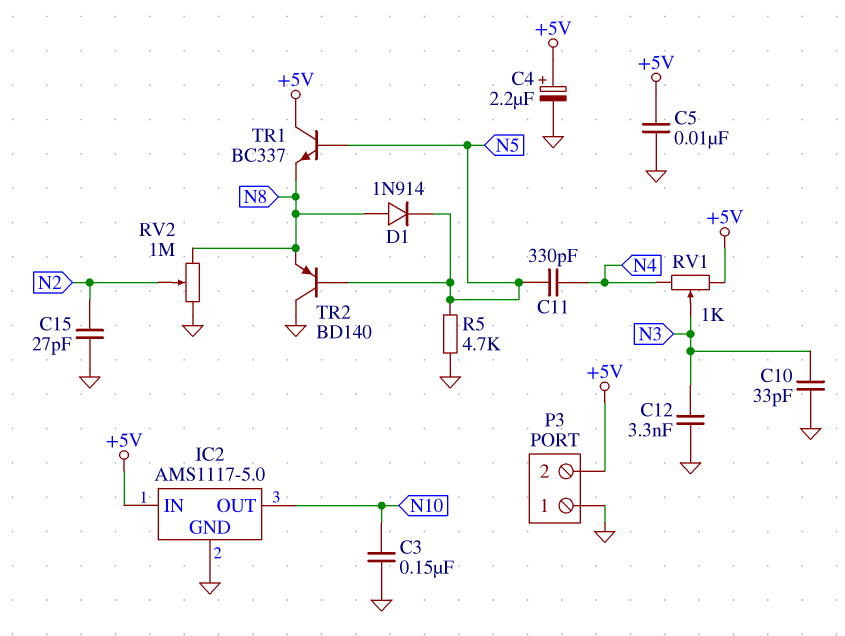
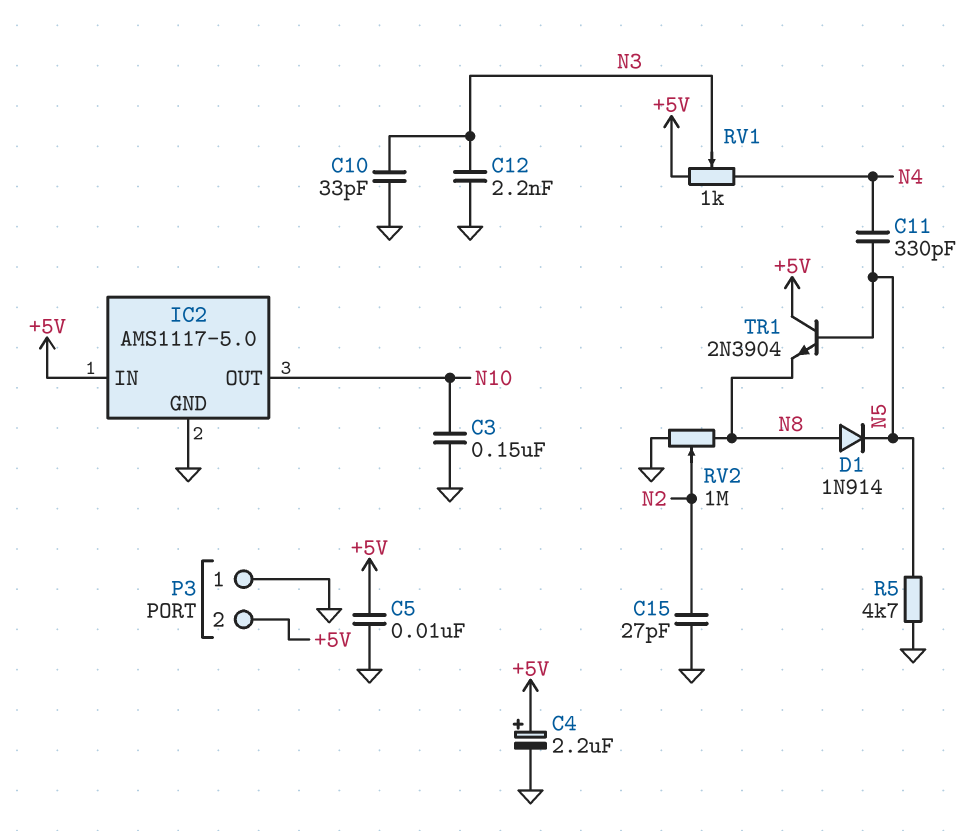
C12: 3.3nF (GND, N3) -> 2.2nF (GND, N3)
TR1: NPN BC337 (B N5, C +5V, E N8) -> NPN 2N3904 (B N5, C +5V, E N8)
TR2: PNP BD140 (B N5, C GND, E N8) -> none

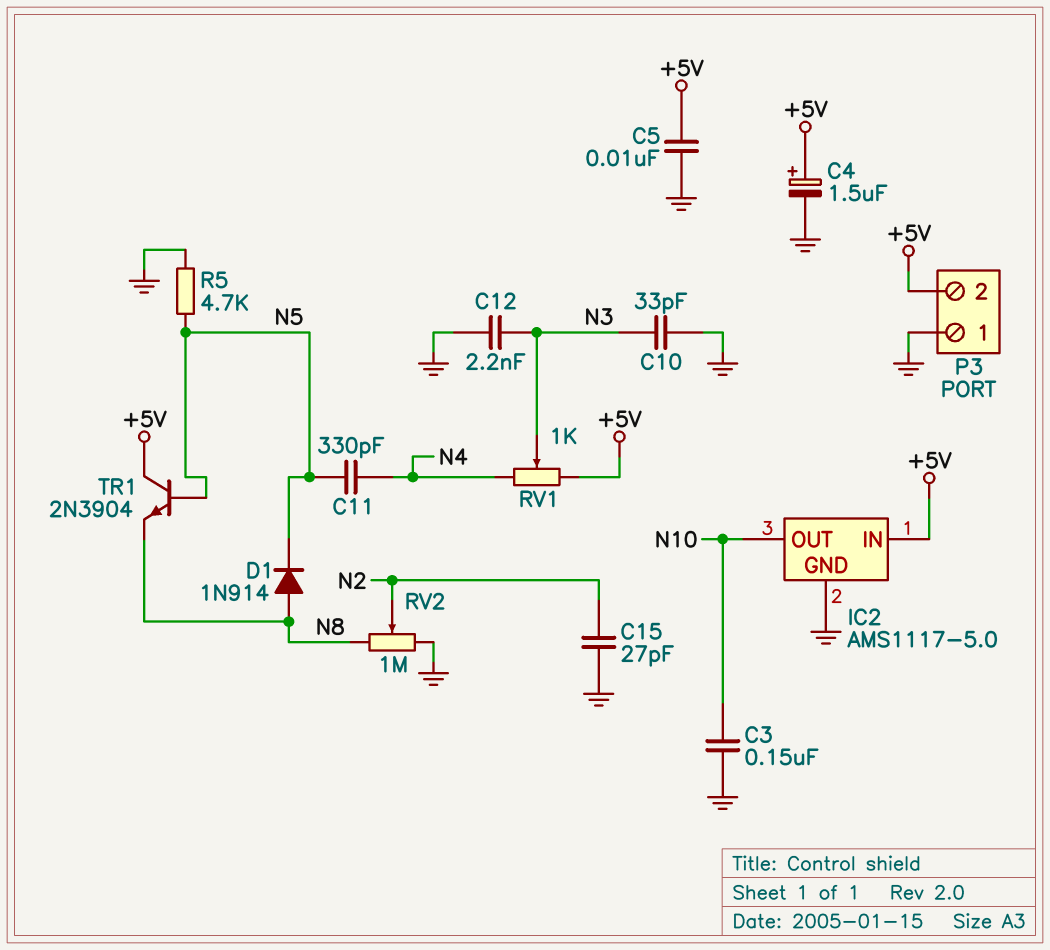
C4: 2.2uF (plus +5V, minus GND) -> 1.5uF (plus +5V, minus GND)

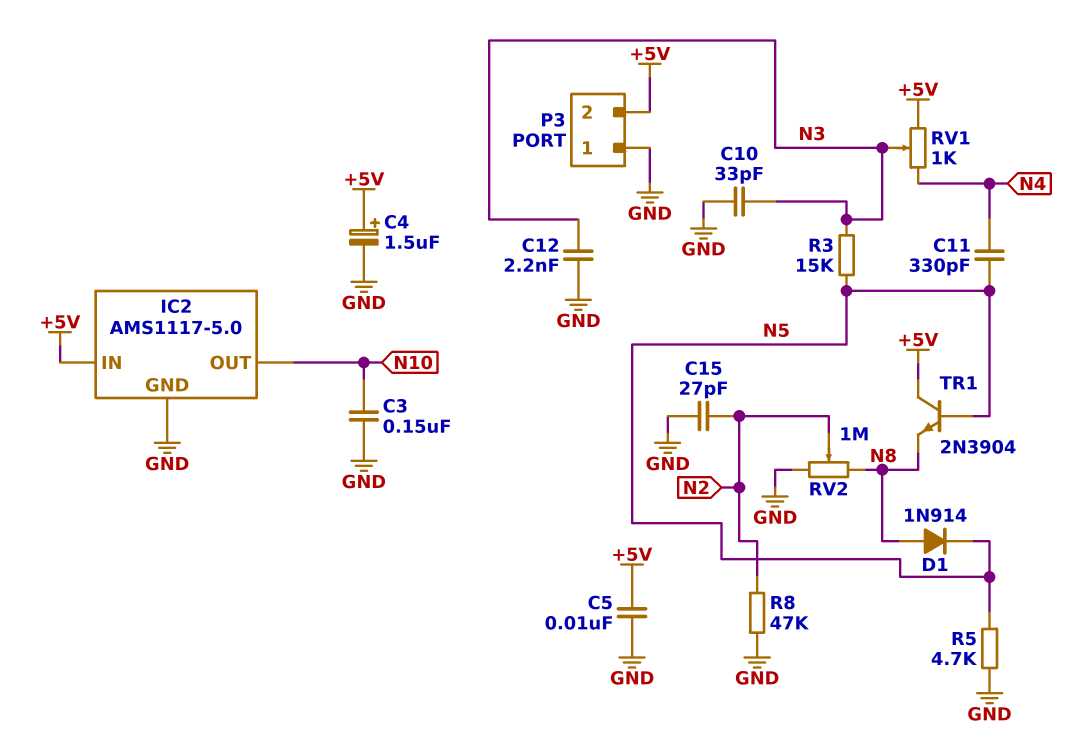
R3: none -> 15k (N3, N5)
R8: none -> 47k (GND, N2)

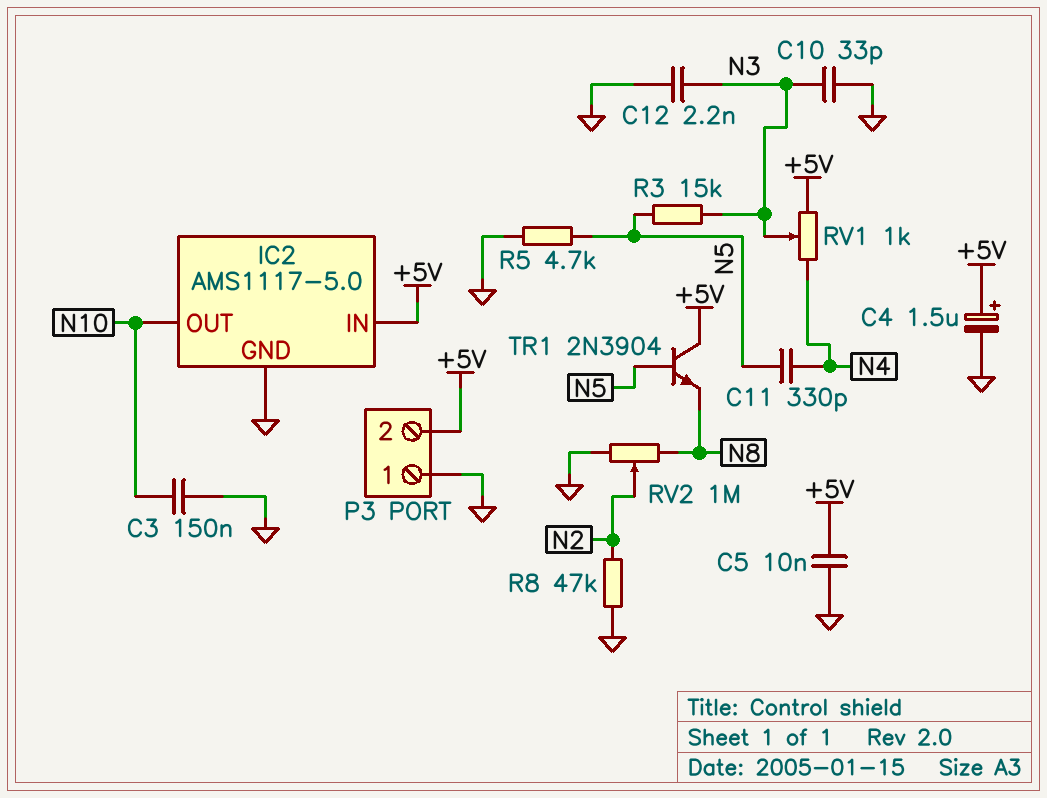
C15: 27pF (GND, N2) -> none
D1: diode 1N914 (A N8, K N5) -> none

